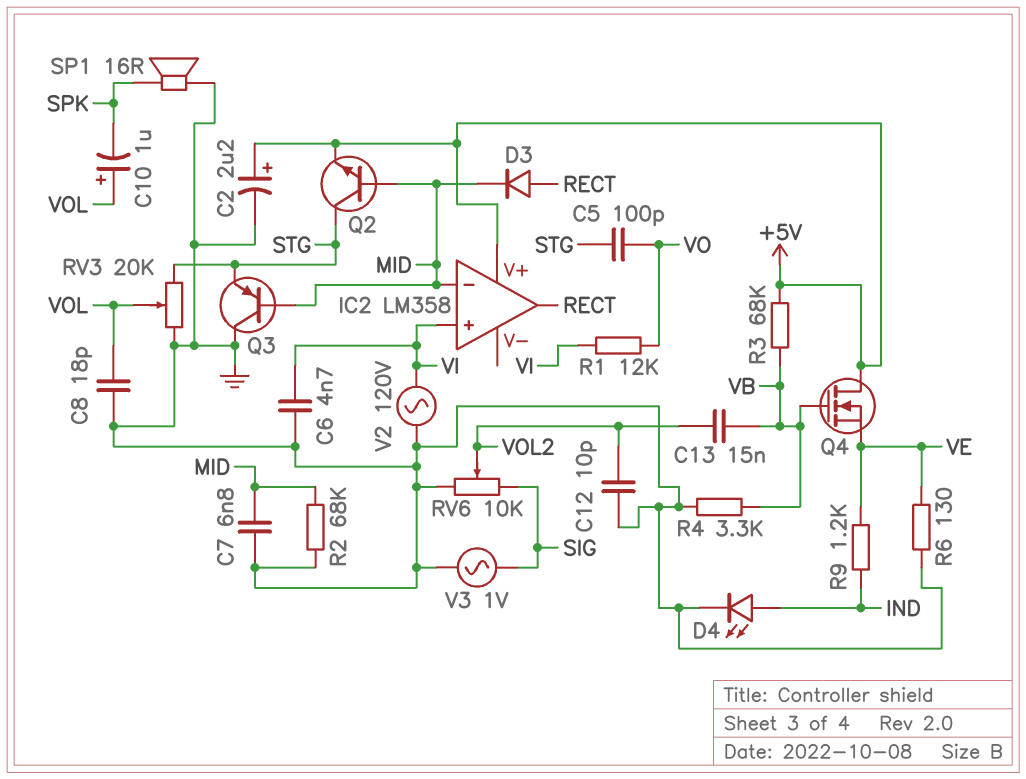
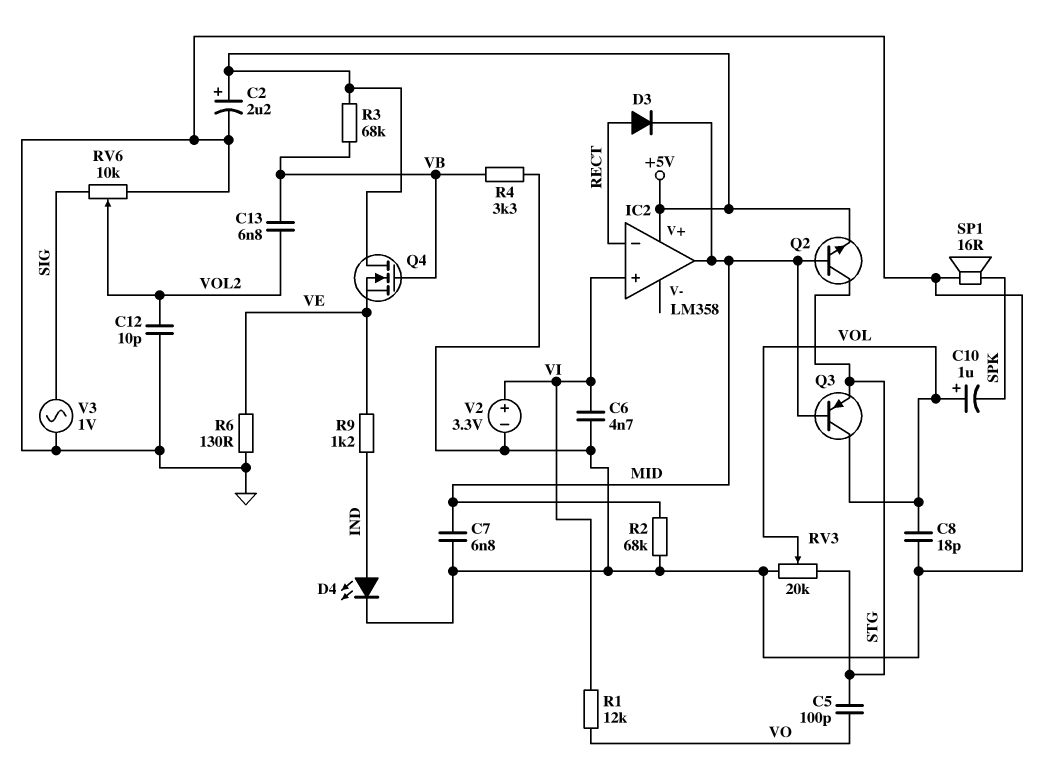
C13: 15nF (VB, VOL2) -> 6.8nF (VB, VOL2)
IC2 pin in-: MID -> RECT
IC2 pin out: RECT -> MID
Q3: PNP (B MID, C GND, E STG) -> PNP (B MID, C VOL, E STG)
V2: AC 120V (GND, VI) -> 3.3V (plus VI, minus GND)

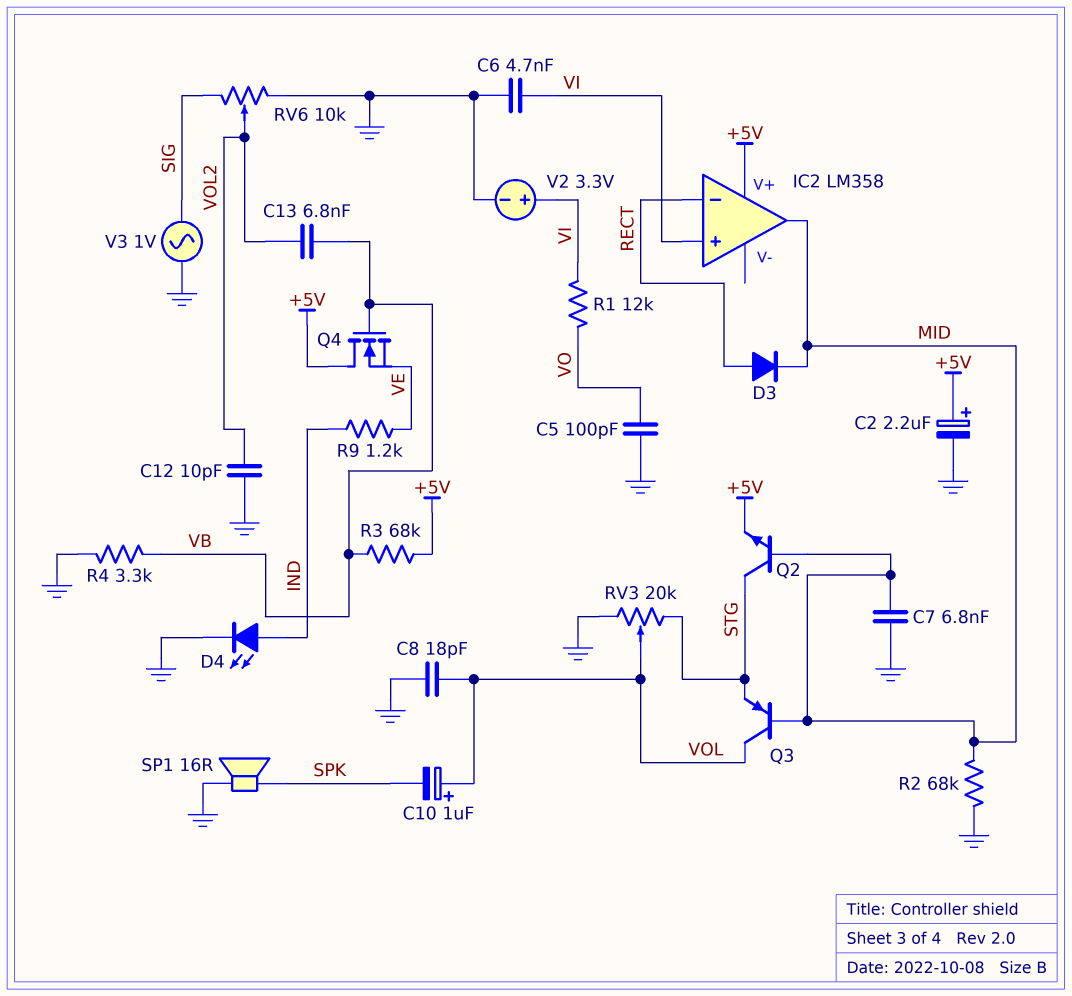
C5: 100pF (STG, VO) -> 100pF (GND, VO)
R6: 130 (GND, VE) -> none

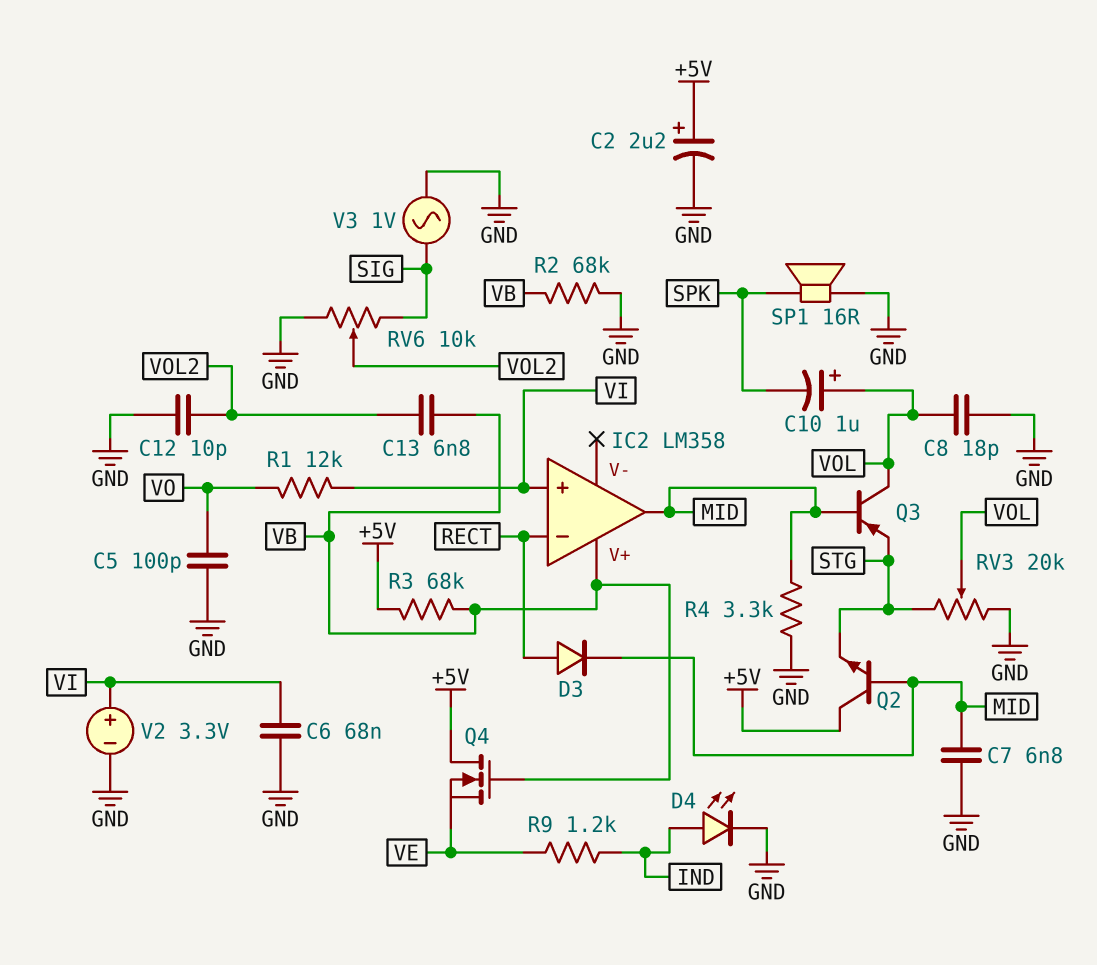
C6: 4.7nF (GND, VI) -> 68nF (GND, VI)
IC2 pin V+: +5V -> VB
Q2: NPN (B MID, C STG, E +5V) -> NPN (B MID, C +5V, E STG)
R2: 68k (GND, MID) -> 68k (GND, VB)
R4: 3.3k (GND, VB) -> 3.3k (GND, MID)

